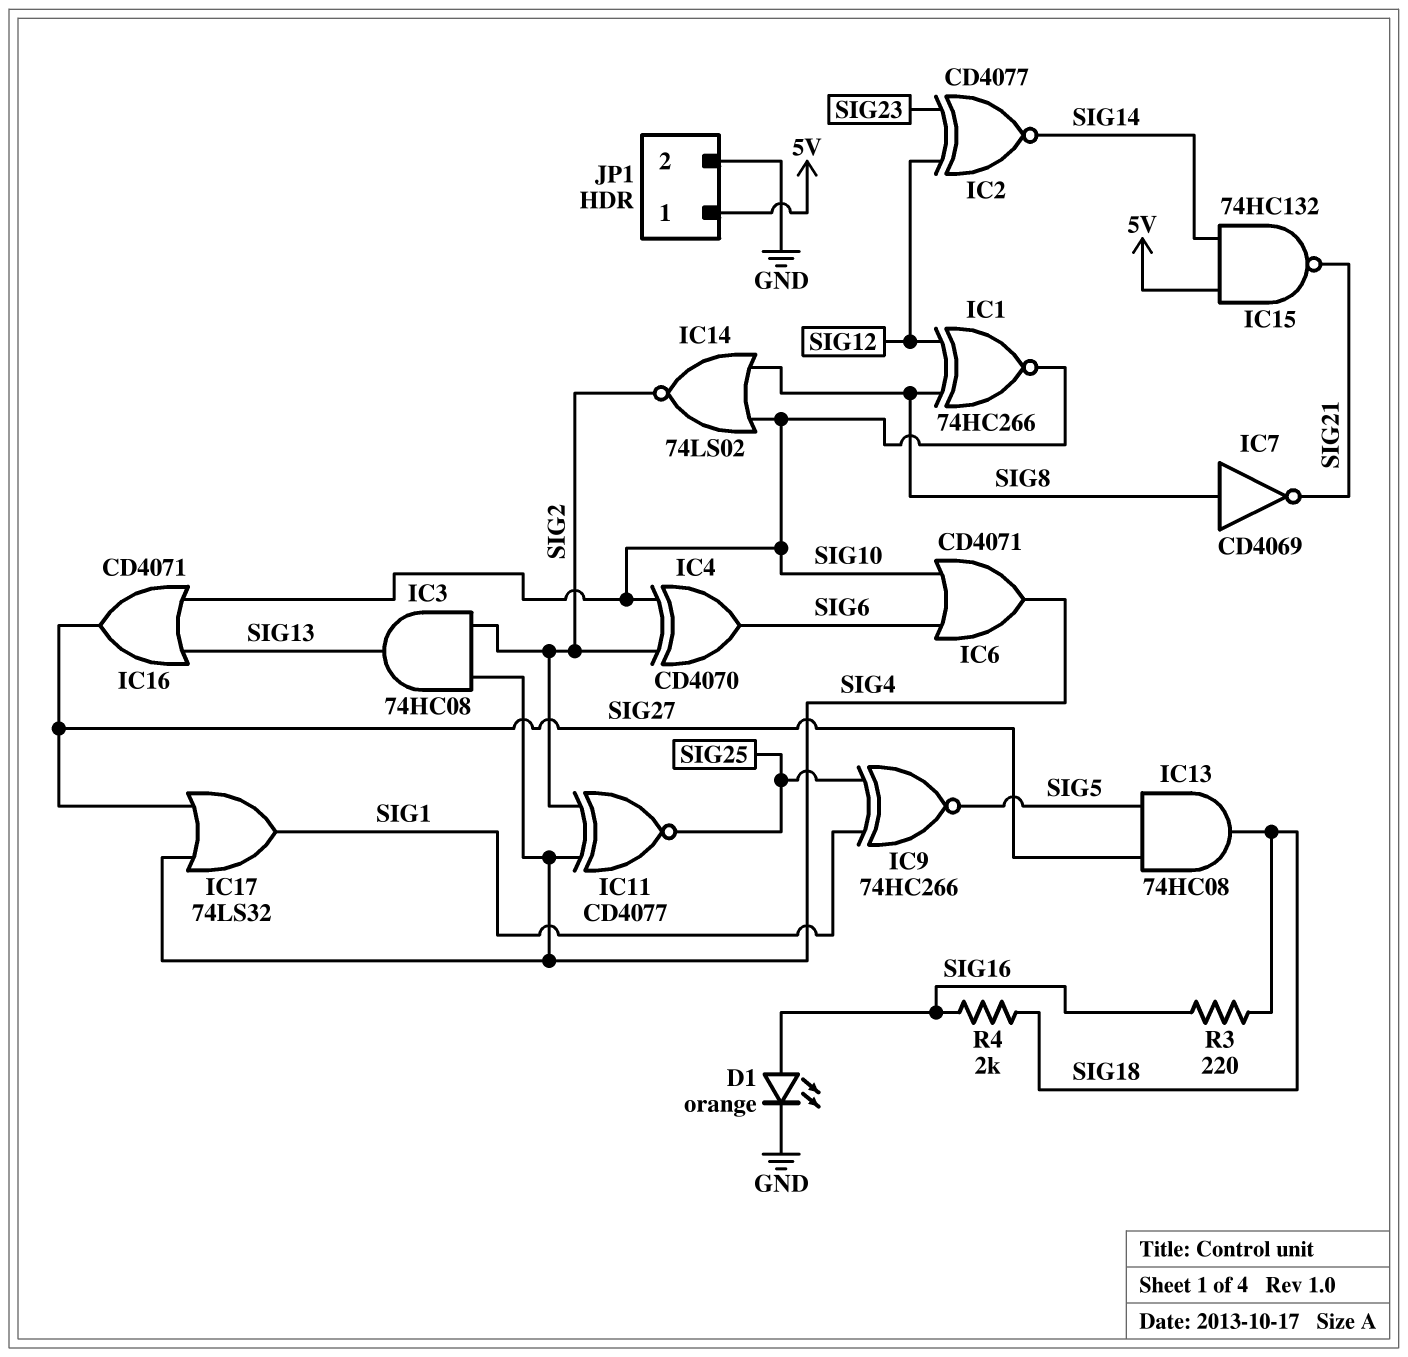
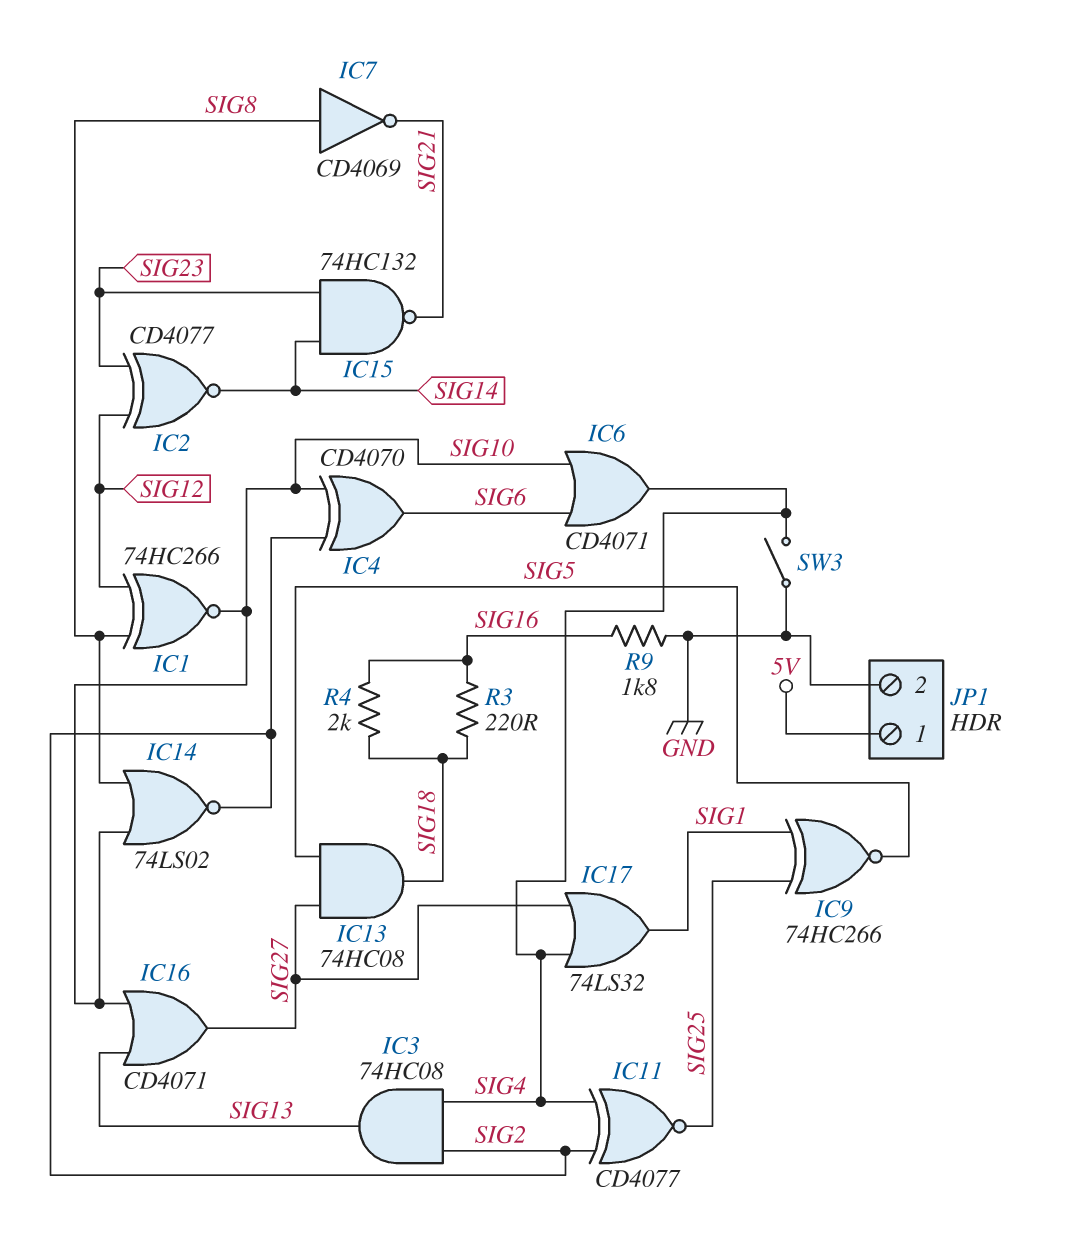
D1: LED orange (A SIG16, K GND) -> none
IC15: NAND 74HC132 (in 5V, in SIG14, out SIG21) -> NAND 74HC132 (in SIG14, in SIG23, out SIG21)
R9: none -> 1.8k (GND, SIG16)
SW3: none -> switch (GND, SIG4)

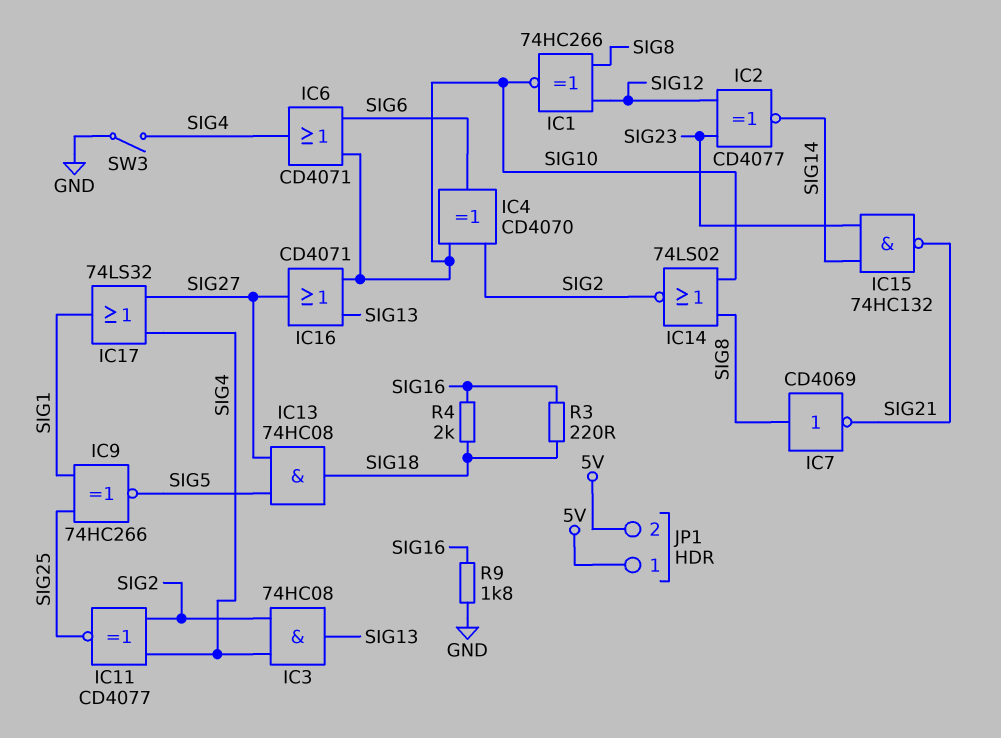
JP1 pin 2: GND -> 5V

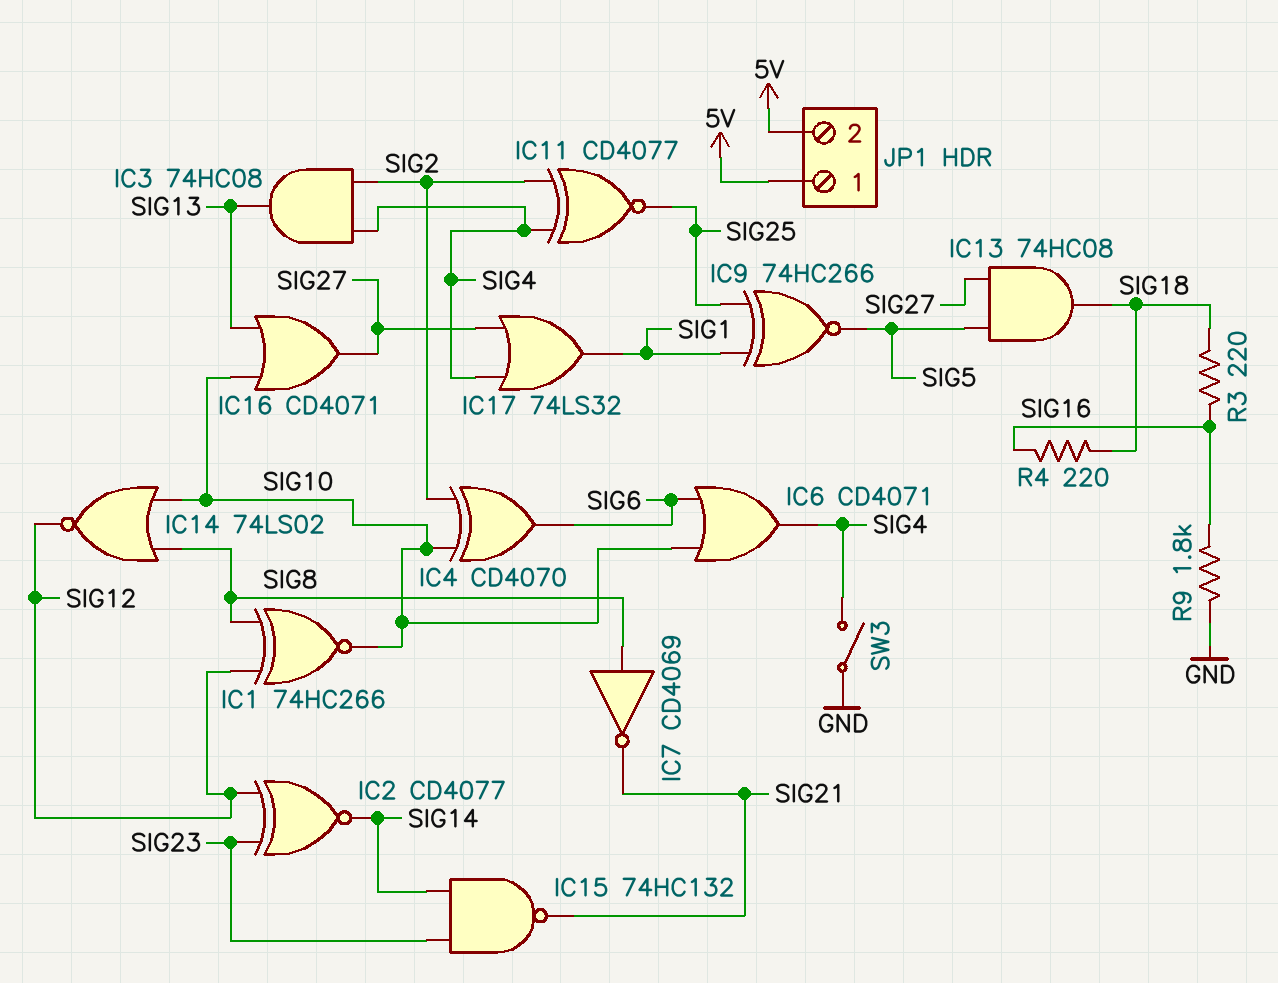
IC14: NOR 74LS02 (in SIG8, in SIG10, out SIG2) -> NOR 74LS02 (in SIG8, in SIG10, out SIG12)
R4: 2k (SIG16, SIG18) -> 220 (SIG16, SIG18)

